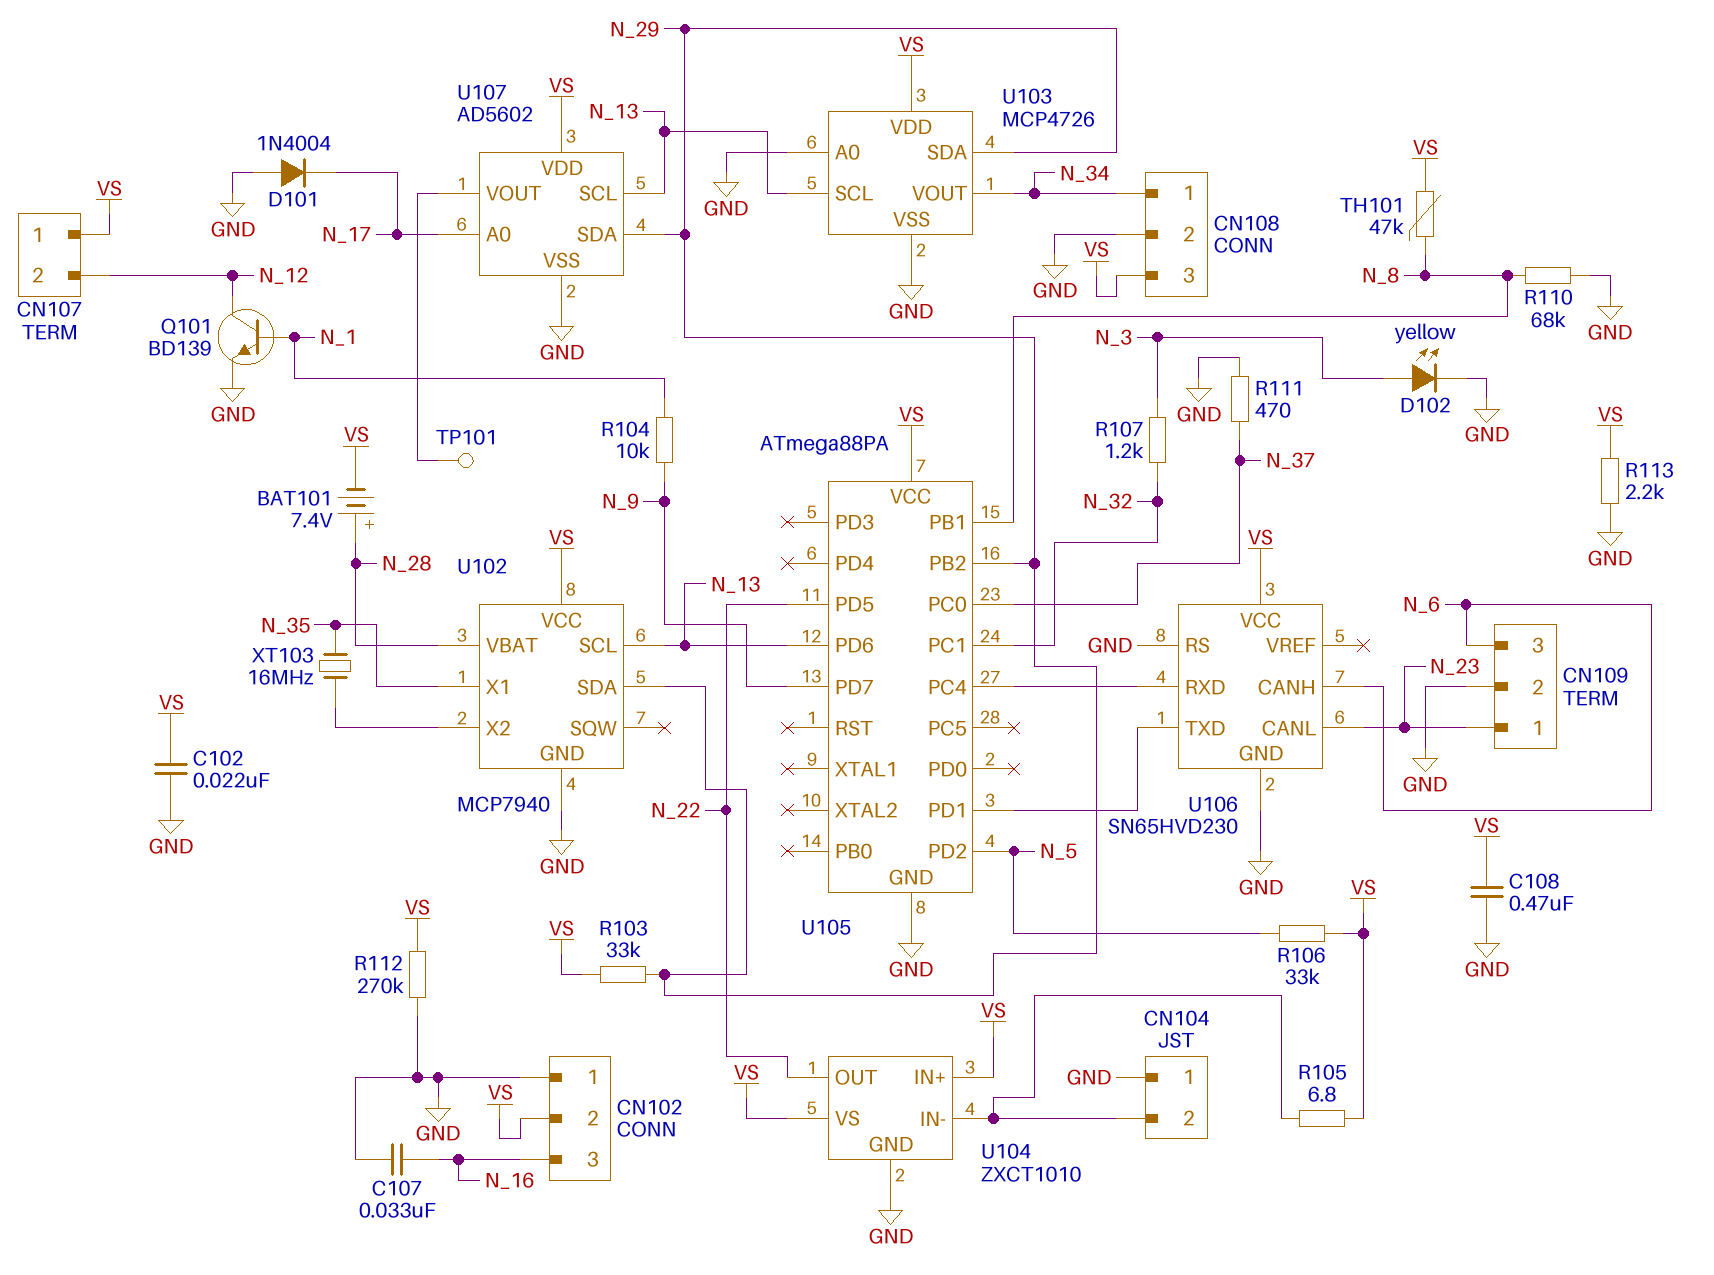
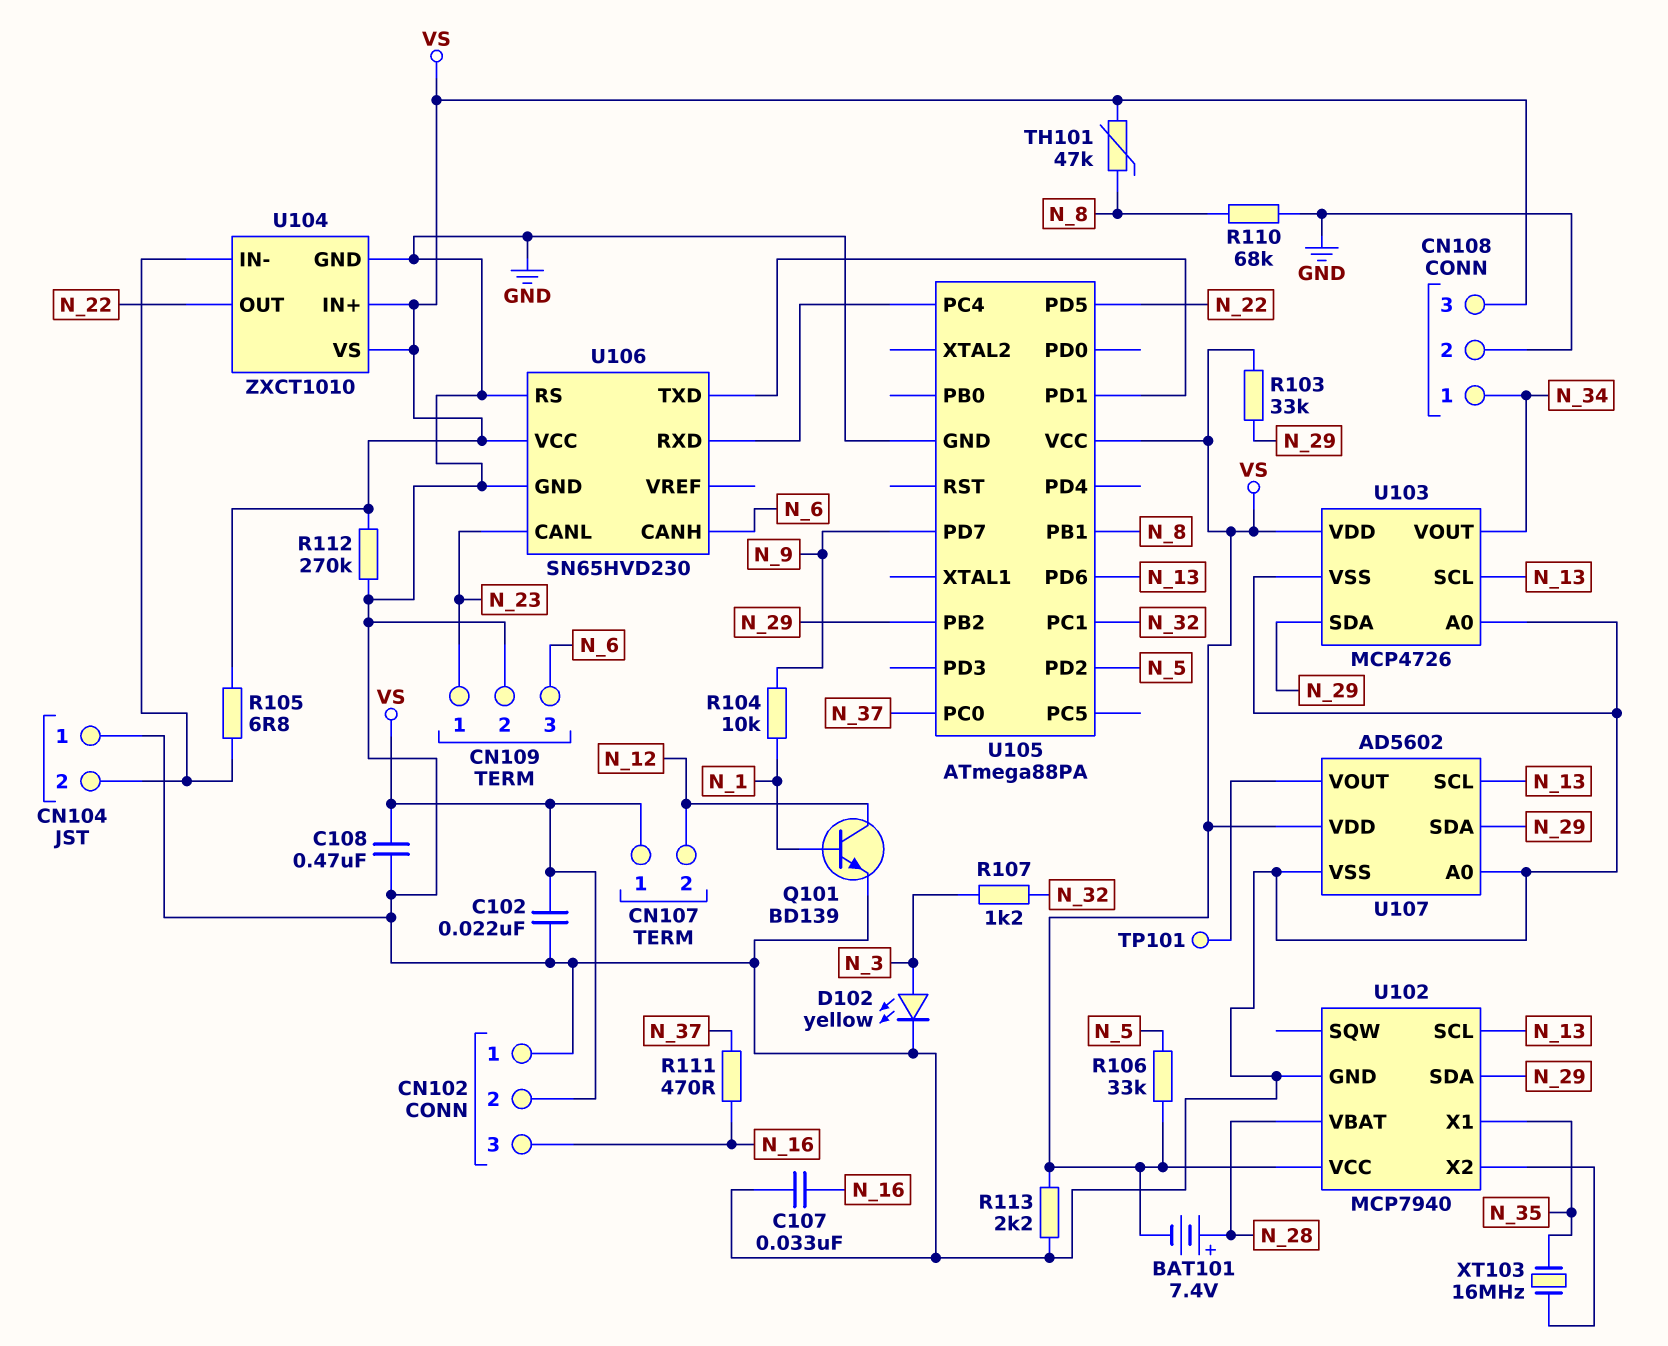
D101: diode 1N4004 (A GND, K N_17) -> none
R111: 470 (GND, N_37) -> 470 (N_16, N_37)
U107 pin A0: N_17 -> GND

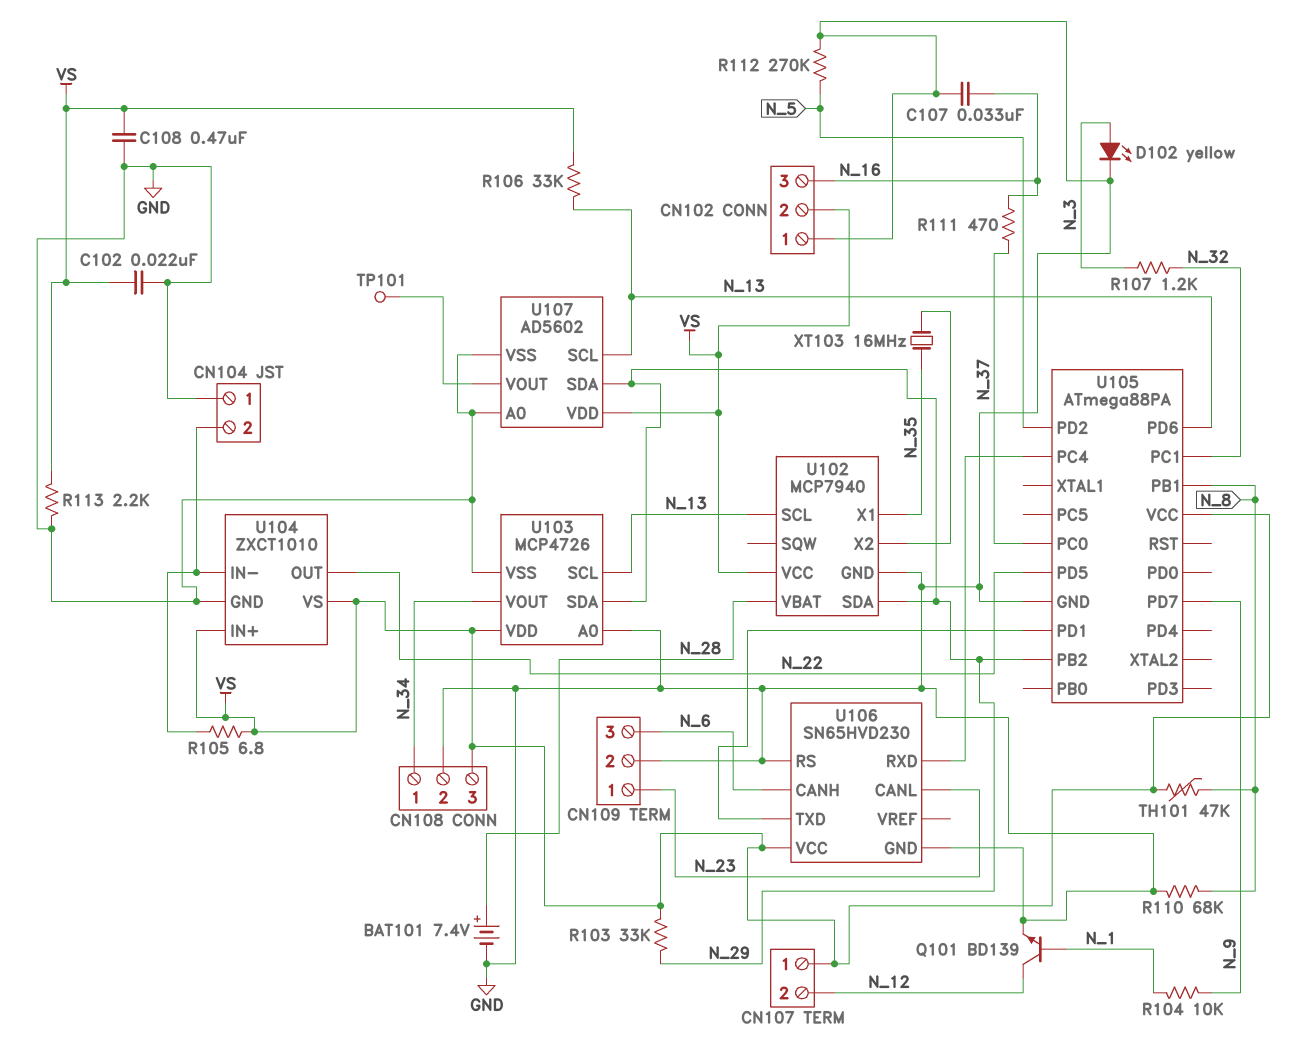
BAT101: 7.4V (plus N_28, minus VS) -> 7.4V (plus N_28, minus GND)
R106: 33k (N_5, VS) -> 33k (N_13, VS)
R112: 270k (GND, VS) -> 270k (GND, N_5)

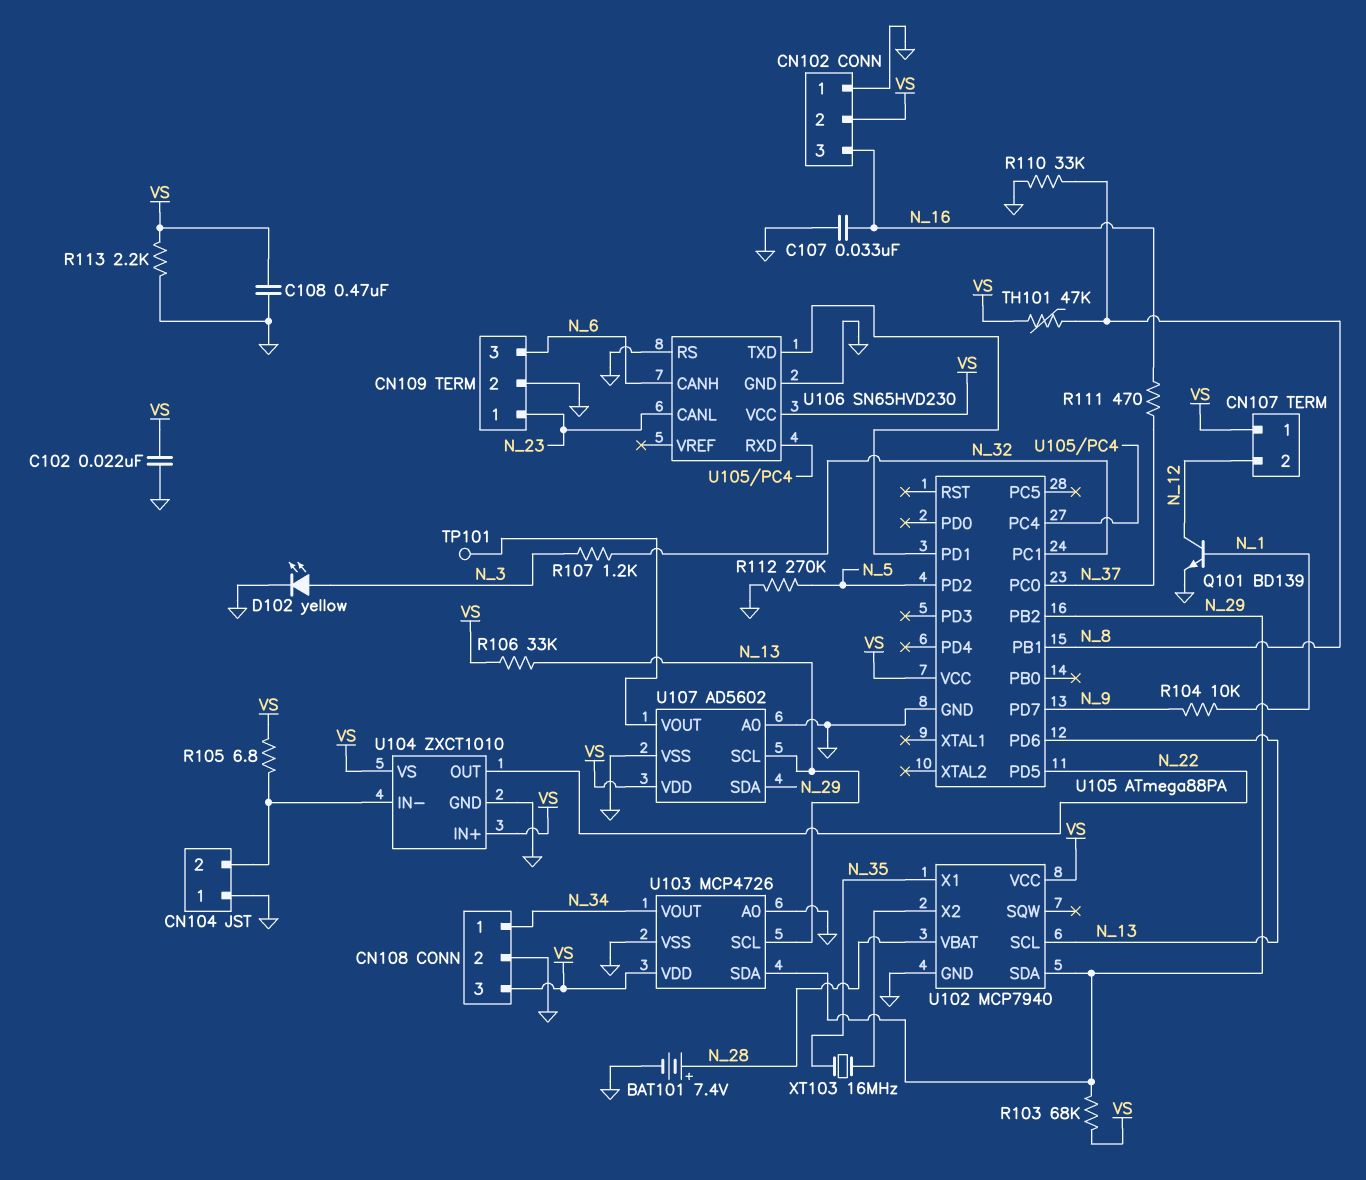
R103: 33k (N_29, VS) -> 68k (N_29, VS)
R110: 68k (GND, N_8) -> 33k (GND, N_8)

